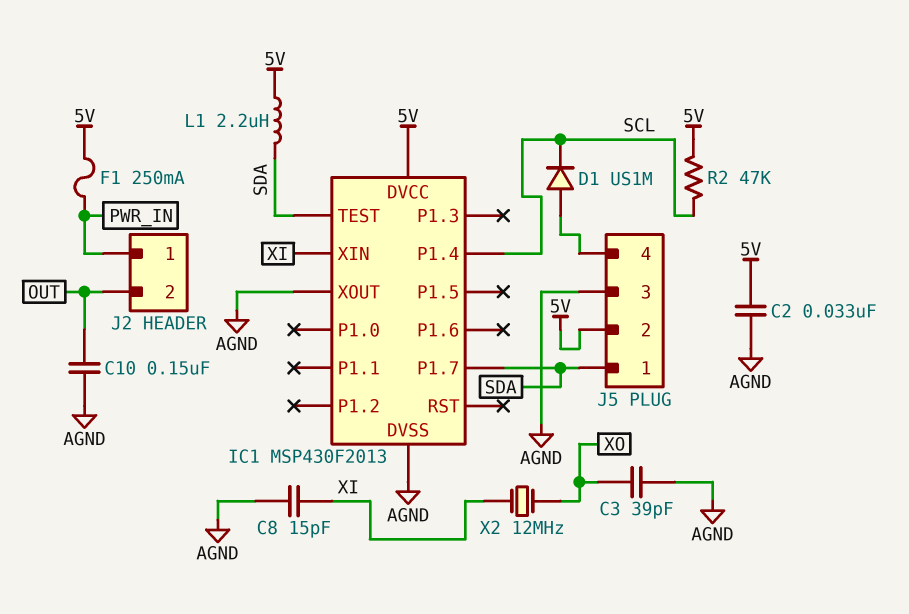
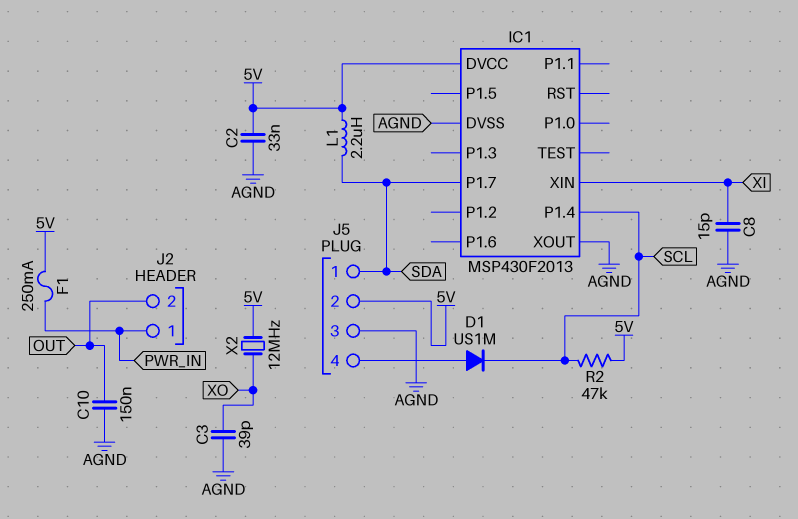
IC1 pin TEST: SDA -> none
X2: 12MHz (XI, XO) -> 12MHz (5V, XO)

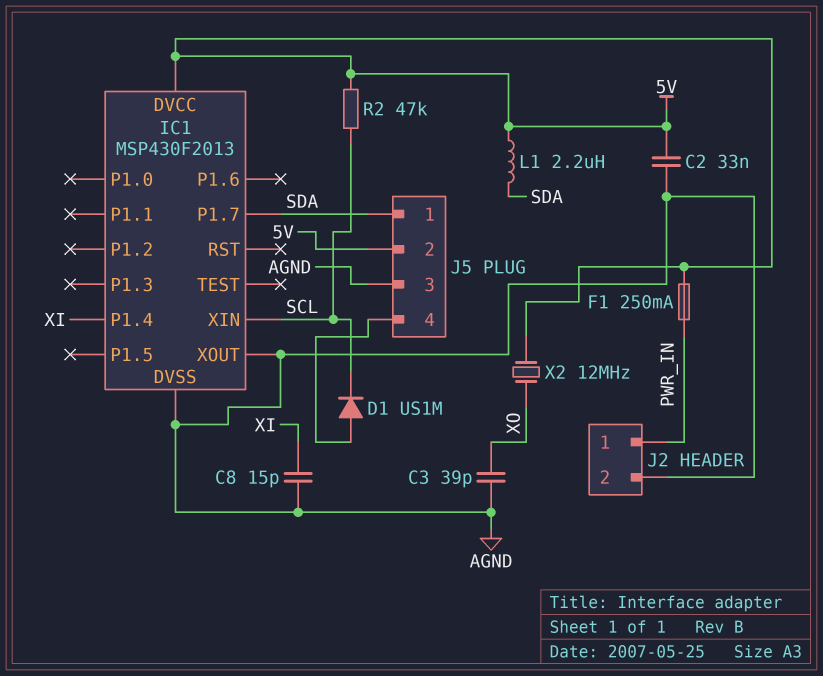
C10: 150nF (AGND, OUT) -> none
IC1 pin P1.4: SCL -> XI
IC1 pin XIN: XI -> SCL
J2 pin 2: OUT -> AGND

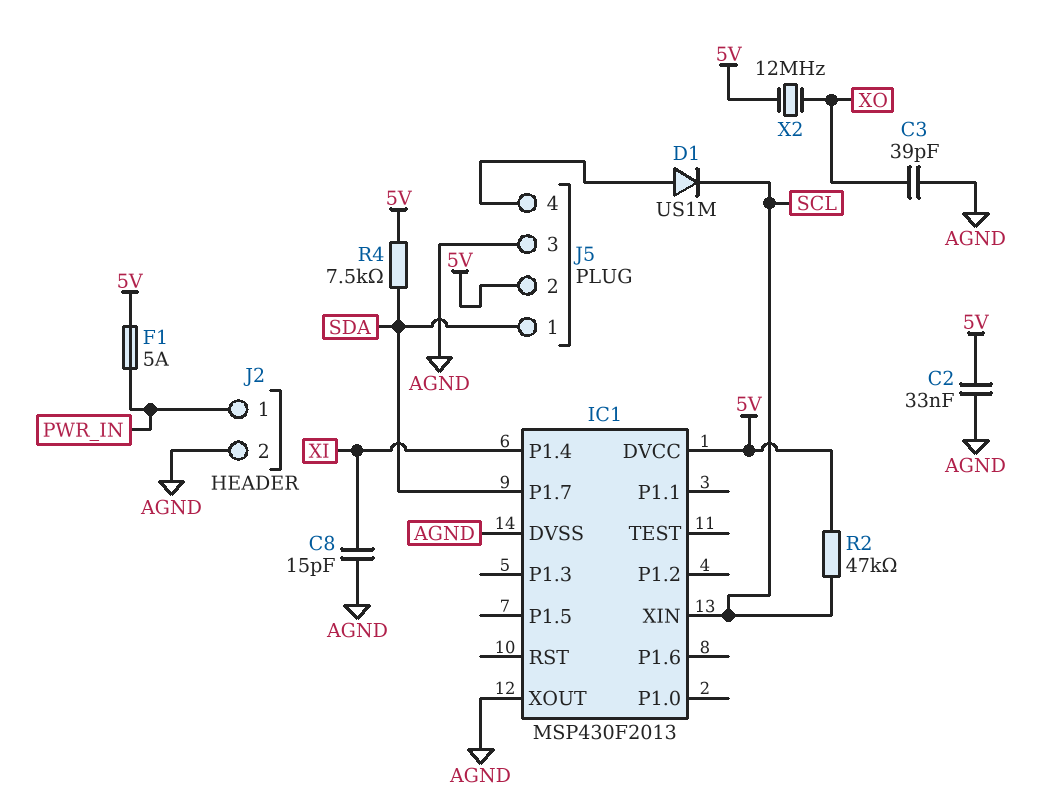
F1: 250mA (5V, PWR_IN) -> 5A (5V, PWR_IN)
L1: 2.2uH (5V, SDA) -> none
R4: none -> 7.5k (5V, SDA)

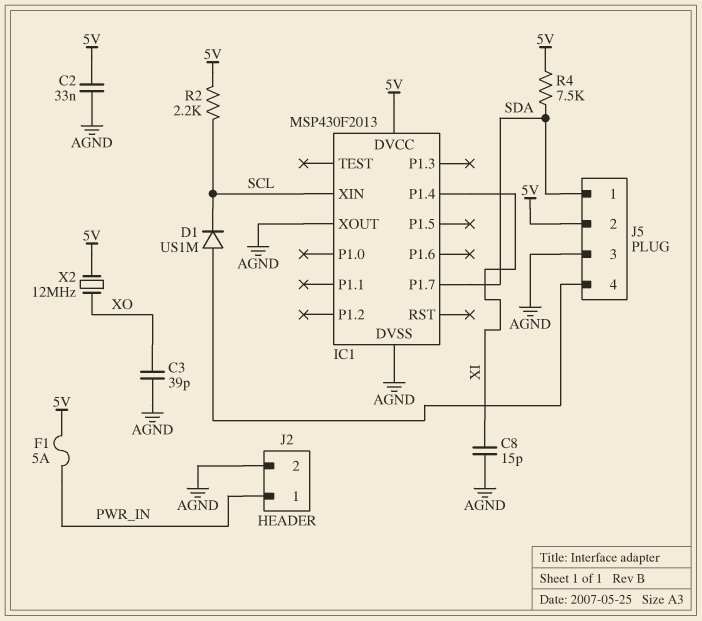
R2: 47k (5V, SCL) -> 2.2k (5V, SCL)

